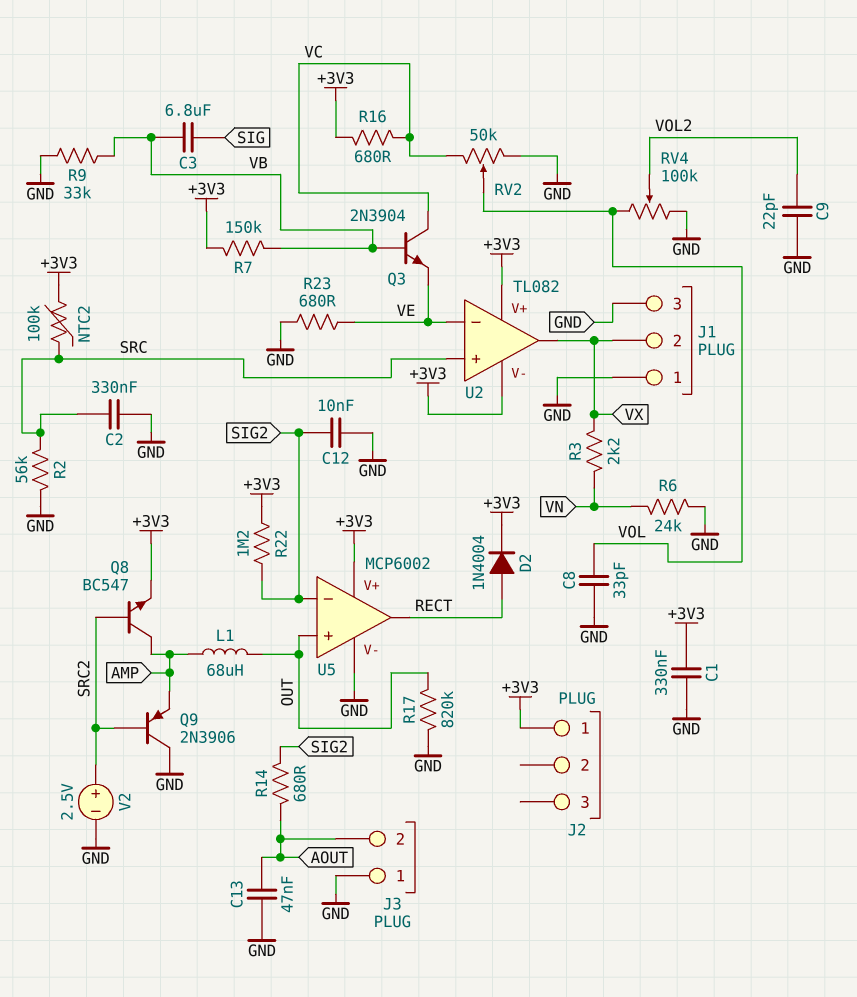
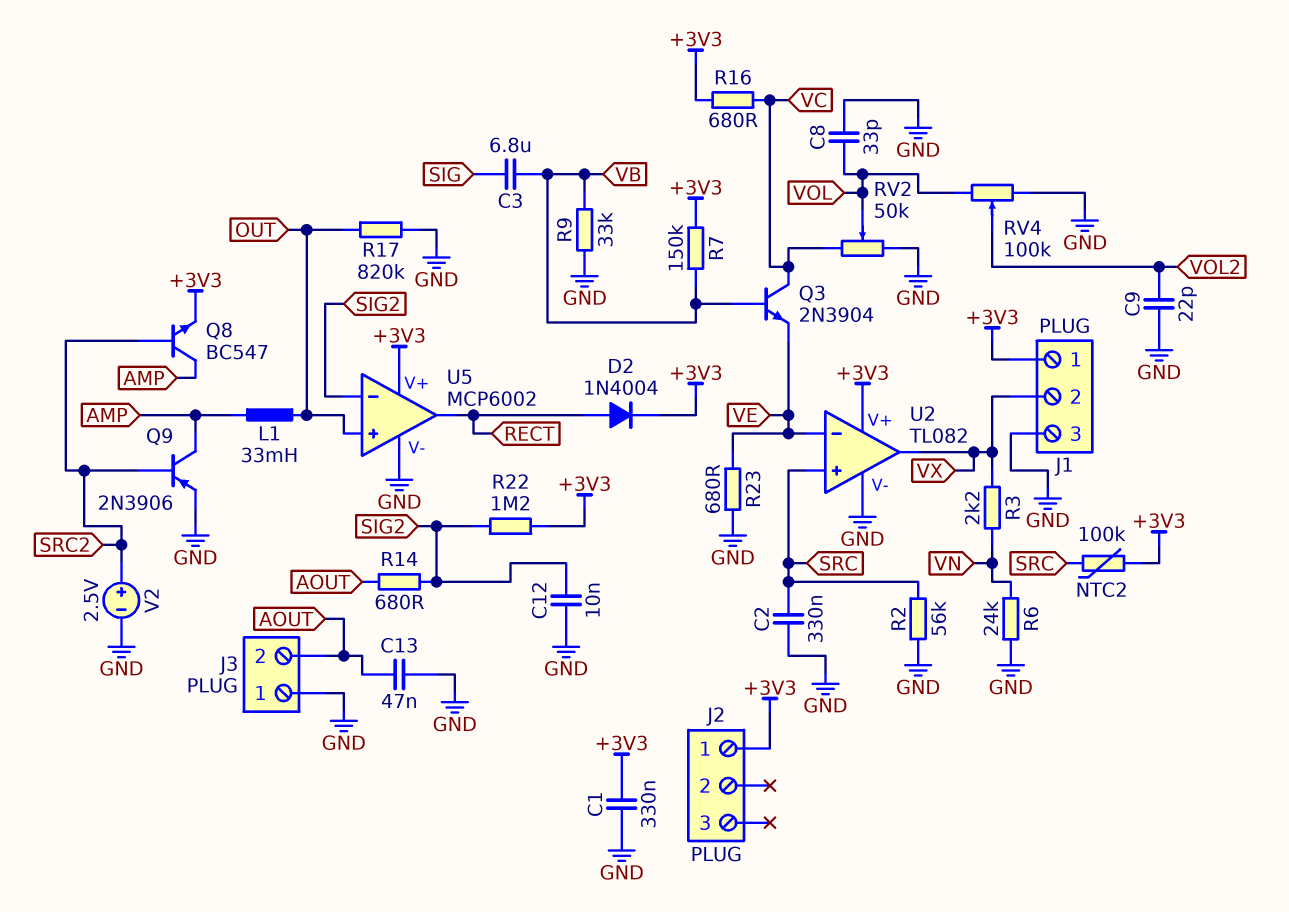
J1 pin 1: GND -> +3V3
L1: 68uH (AMP, OUT) -> 33mH (AMP, OUT)
Q9: PNP 2N3906 (B SRC2, C GND, E AMP) -> PNP 2N3906 (B SRC2, C AMP, E GND)
U2 pin V-: +3V3 -> GND

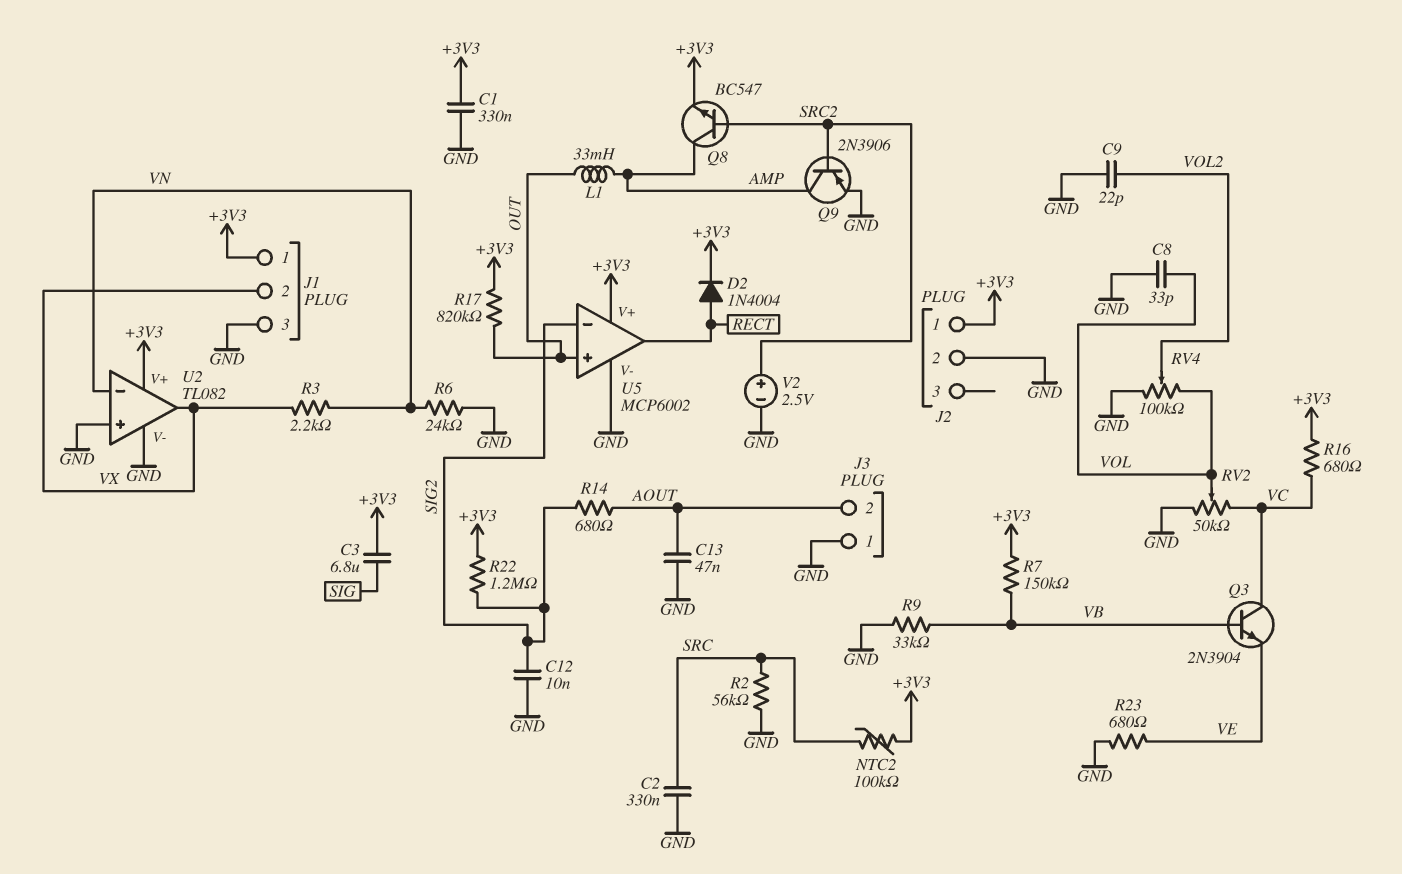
C3: 6.8uF (SIG, VB) -> 6.8uF (+3V3, SIG)
J2 pin 2: none -> GND
R17: 820k (GND, OUT) -> 820k (+3V3, OUT)
U2 pin in+: SRC -> GND
U2 pin in-: VE -> VN

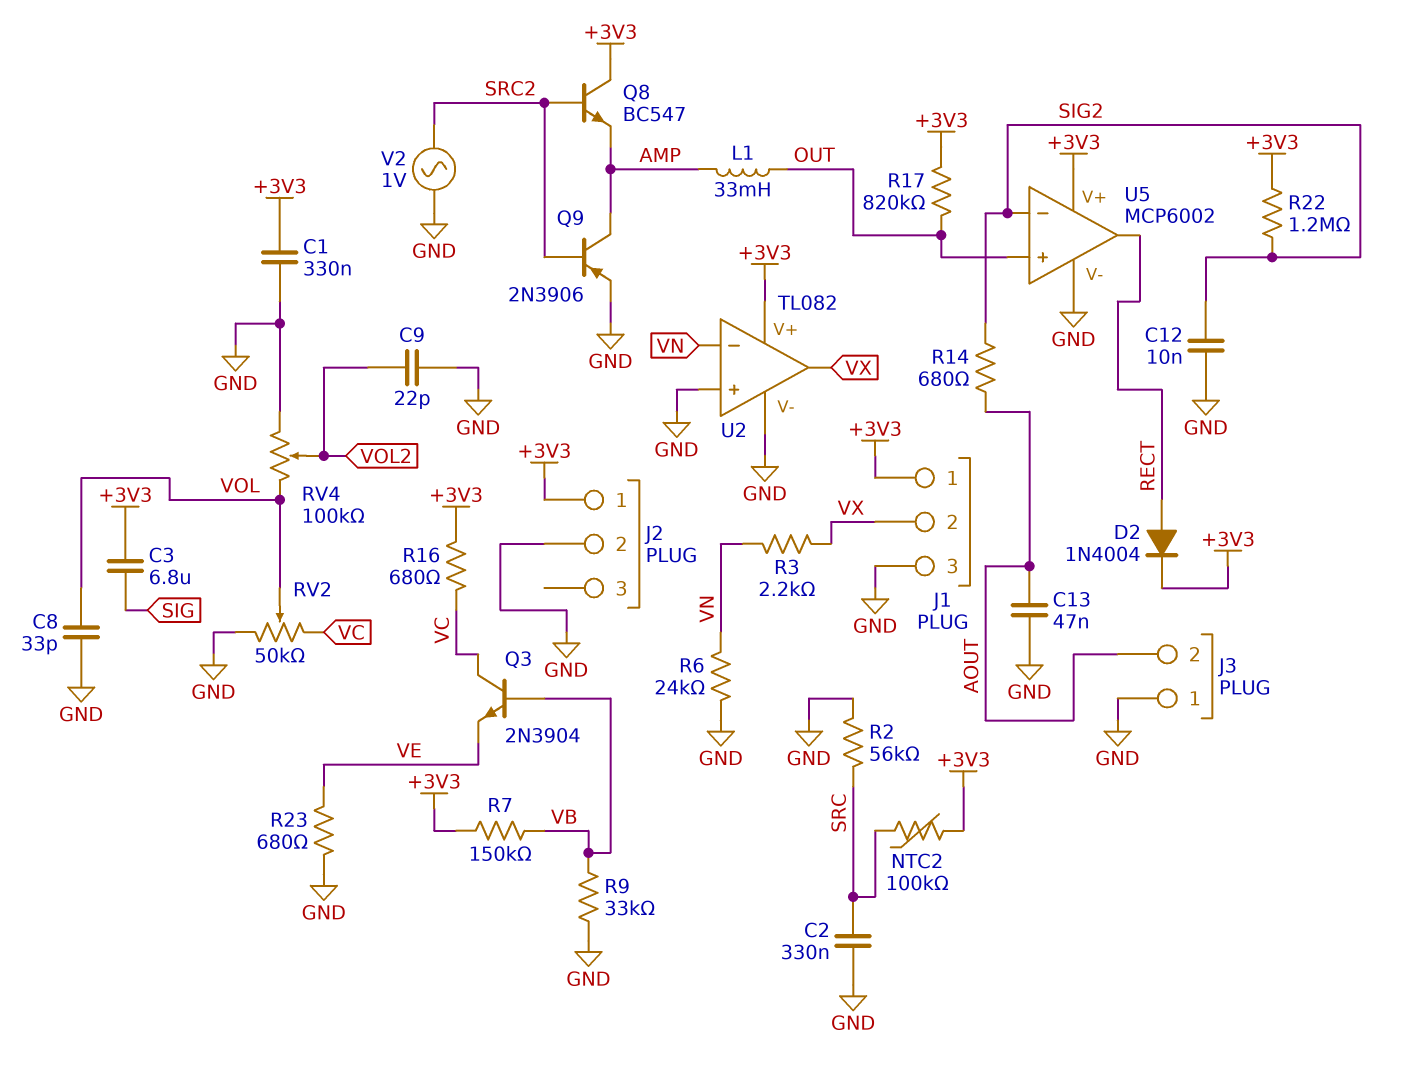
Q8: NPN BC547 (B SRC2, C AMP, E +3V3) -> NPN BC547 (B SRC2, C +3V3, E AMP)
V2: 2.5V (plus SRC2, minus GND) -> AC 1V (GND, SRC2)

